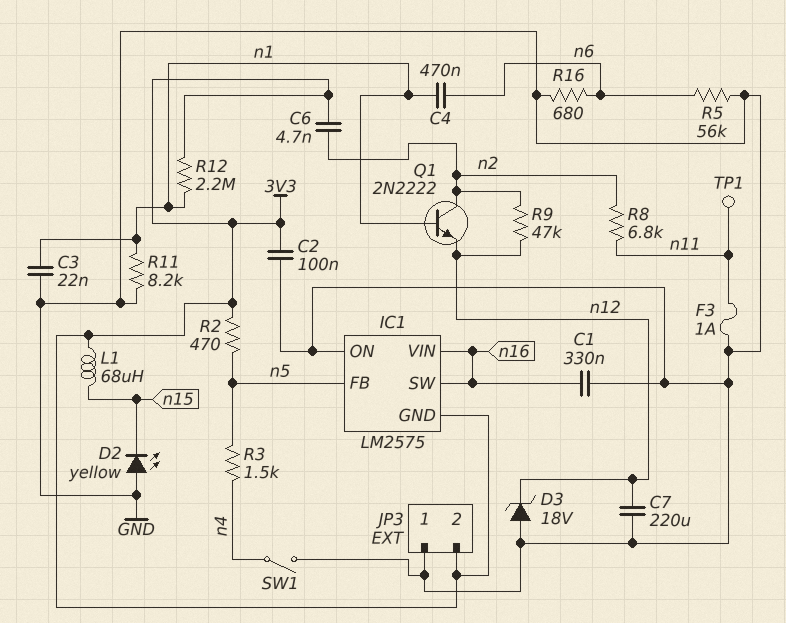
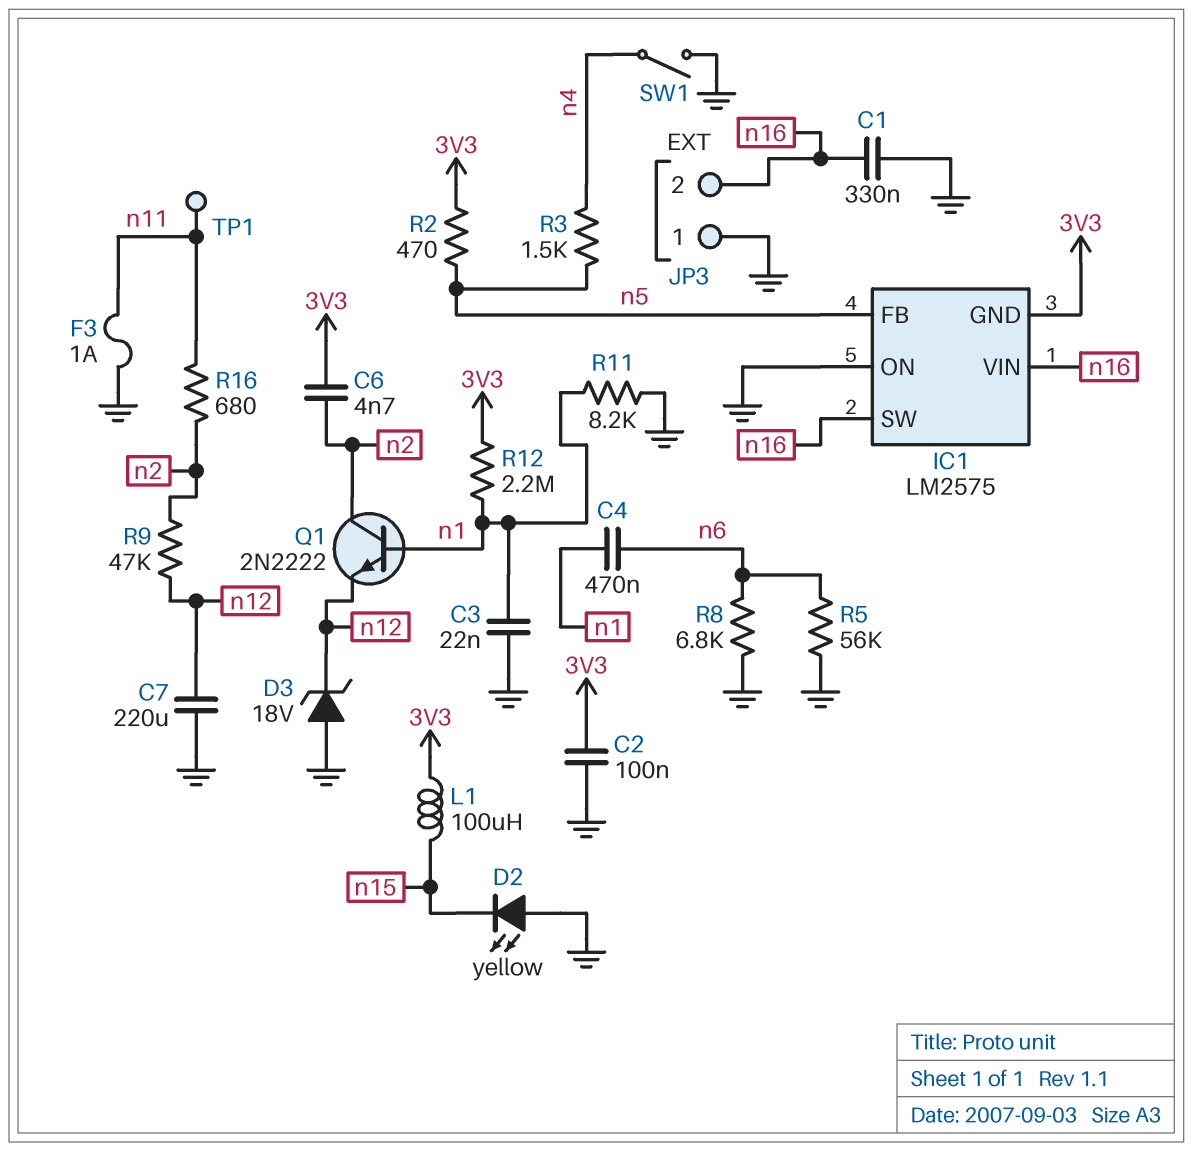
JP3 pin 2: 3V3 -> n16
L1: 68uH (3V3, n15) -> 100uH (3V3, n15)
R8: 6.8k (n2, n11) -> 6.8k (GND, n6)
R16: 680 (GND, n6) -> 680 (n2, n11)

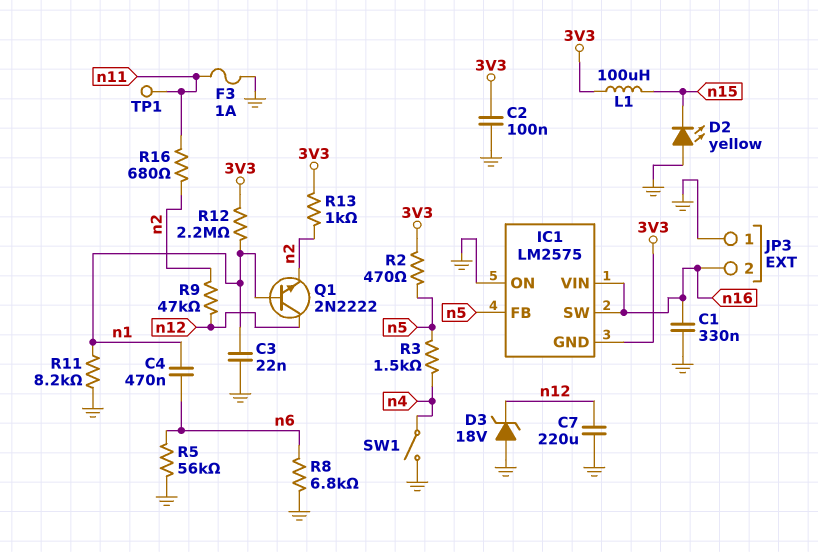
C6: 4.7nF (3V3, n2) -> none
Q1: NPN 2N2222 (B n1, C n2, E n12) -> NPN 2N2222 (B n1, C n12, E n2)
R13: none -> 1k (3V3, n2)

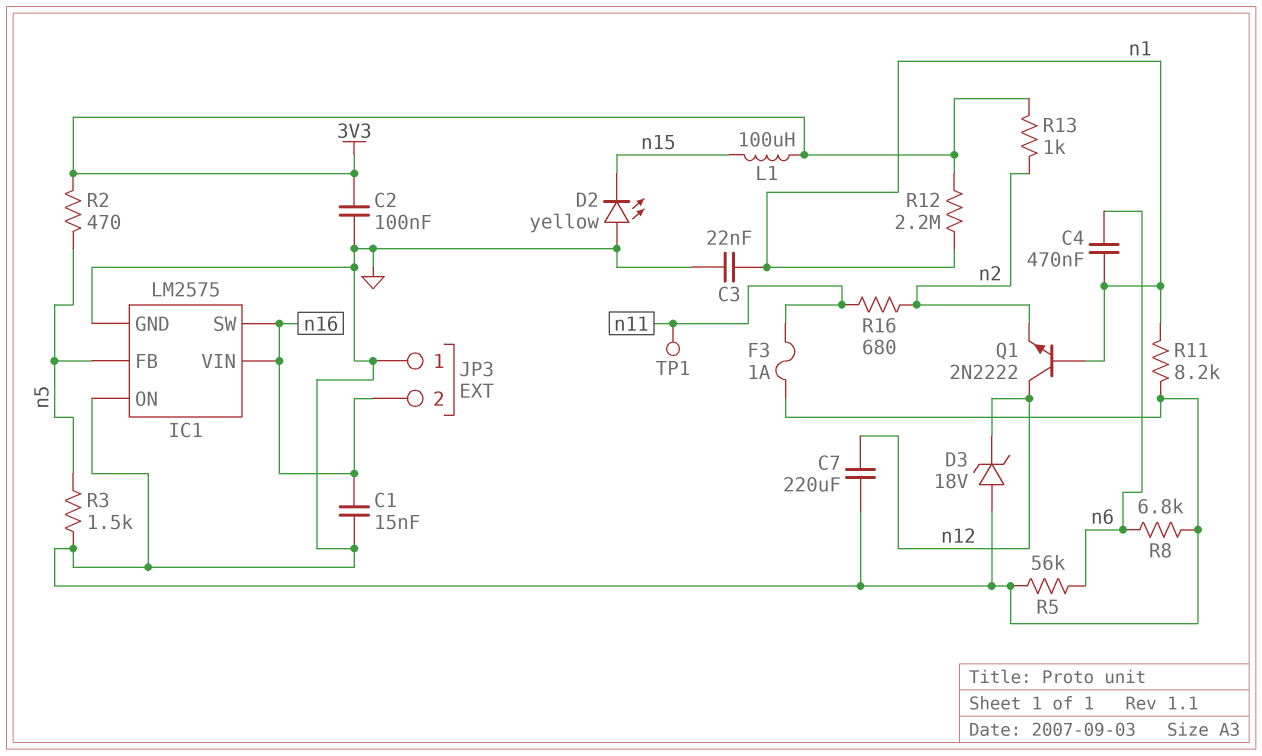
C1: 330nF (GND, n16) -> 15nF (GND, n16)
IC1 pin GND: 3V3 -> GND
R3: 1.5k (n4, n5) -> 1.5k (GND, n5)
R9: 47k (n2, n12) -> none
SW1: switch (GND, n4) -> none

